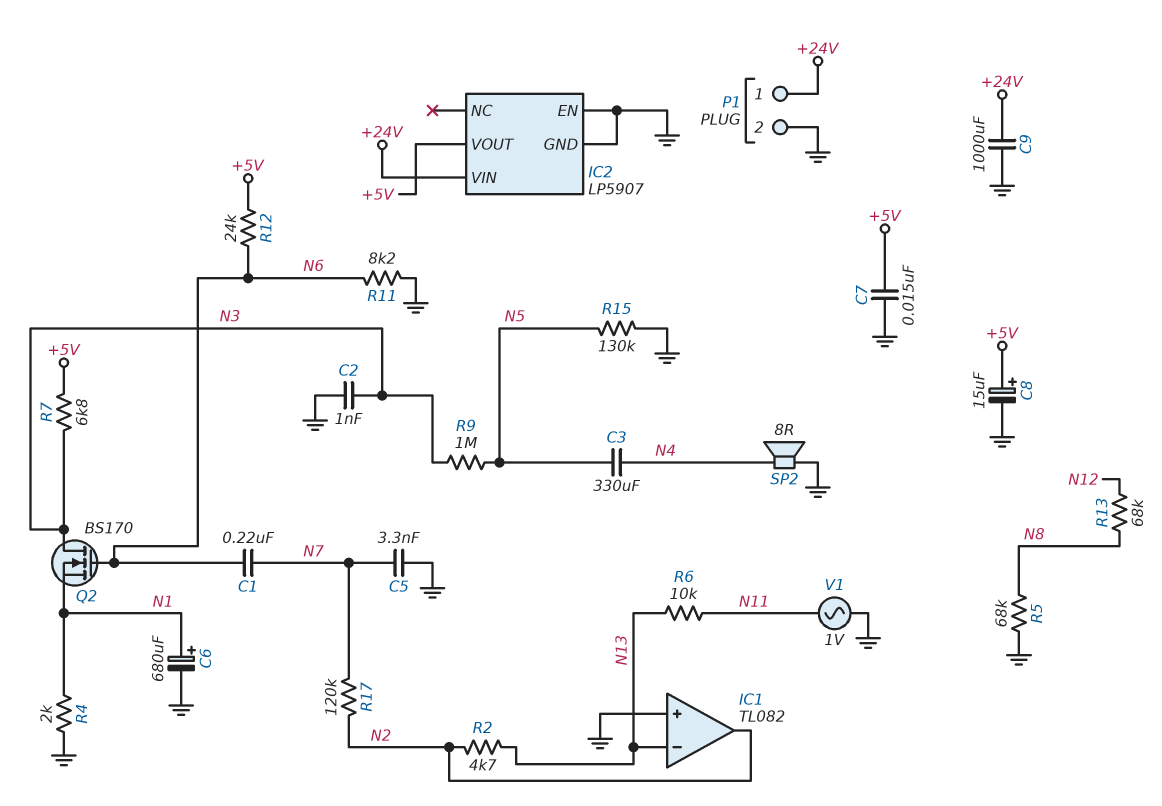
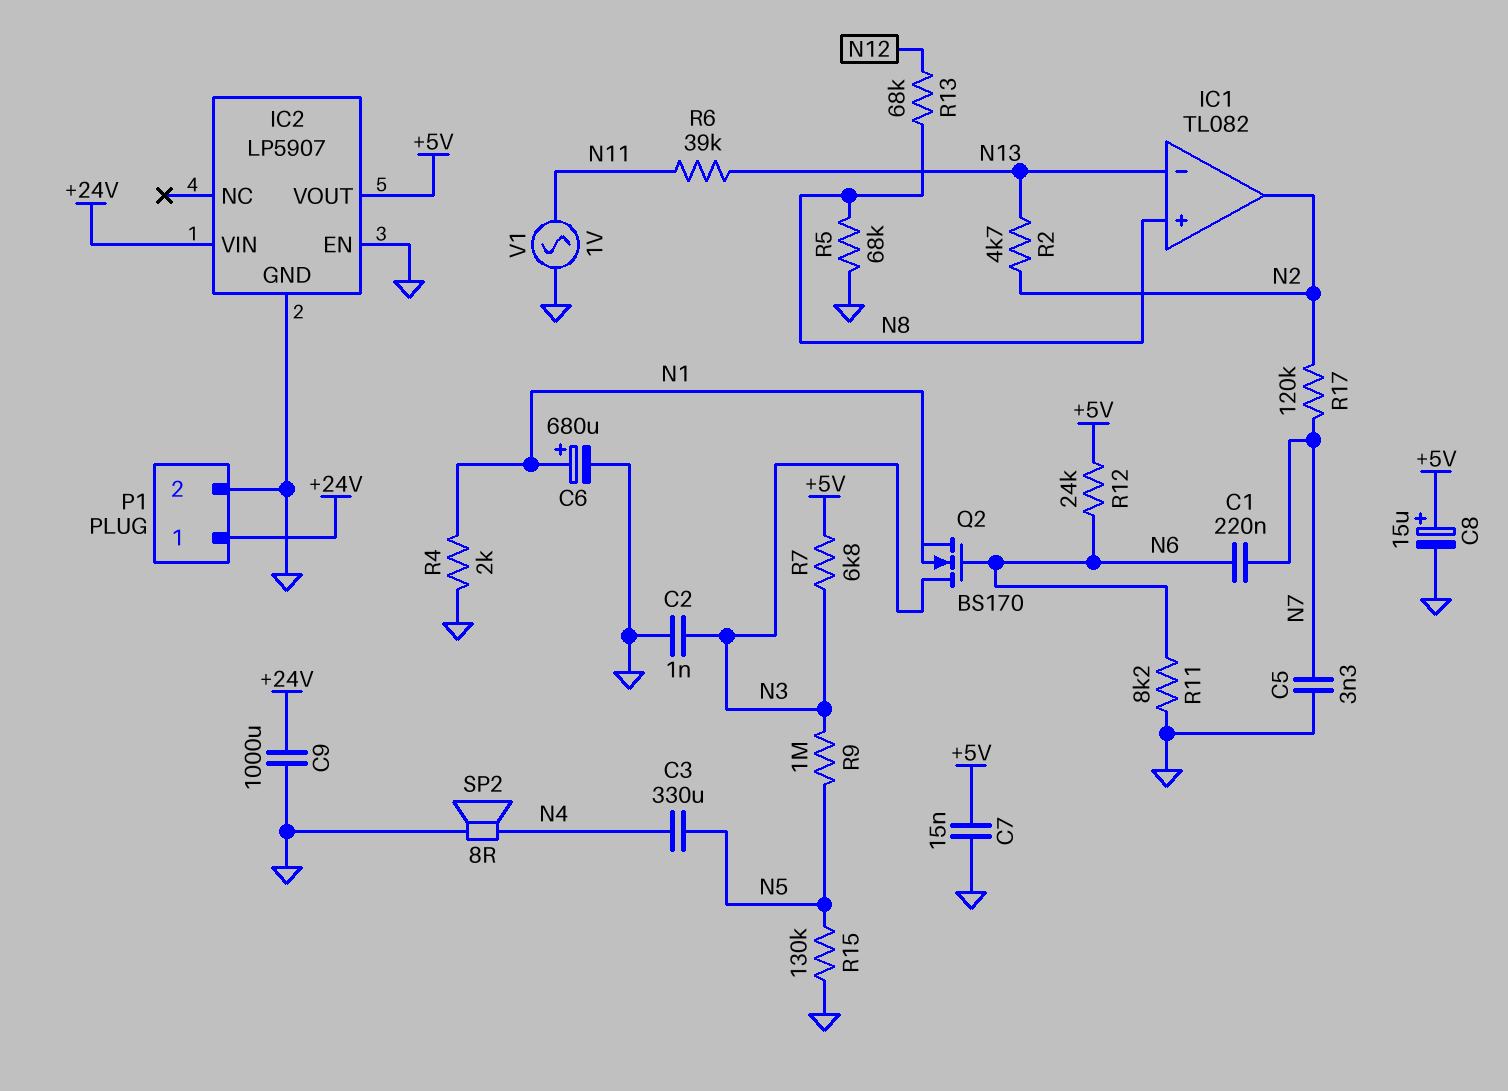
IC1 pin in+: GND -> N8
R6: 10k (N11, N13) -> 39k (N11, N13)

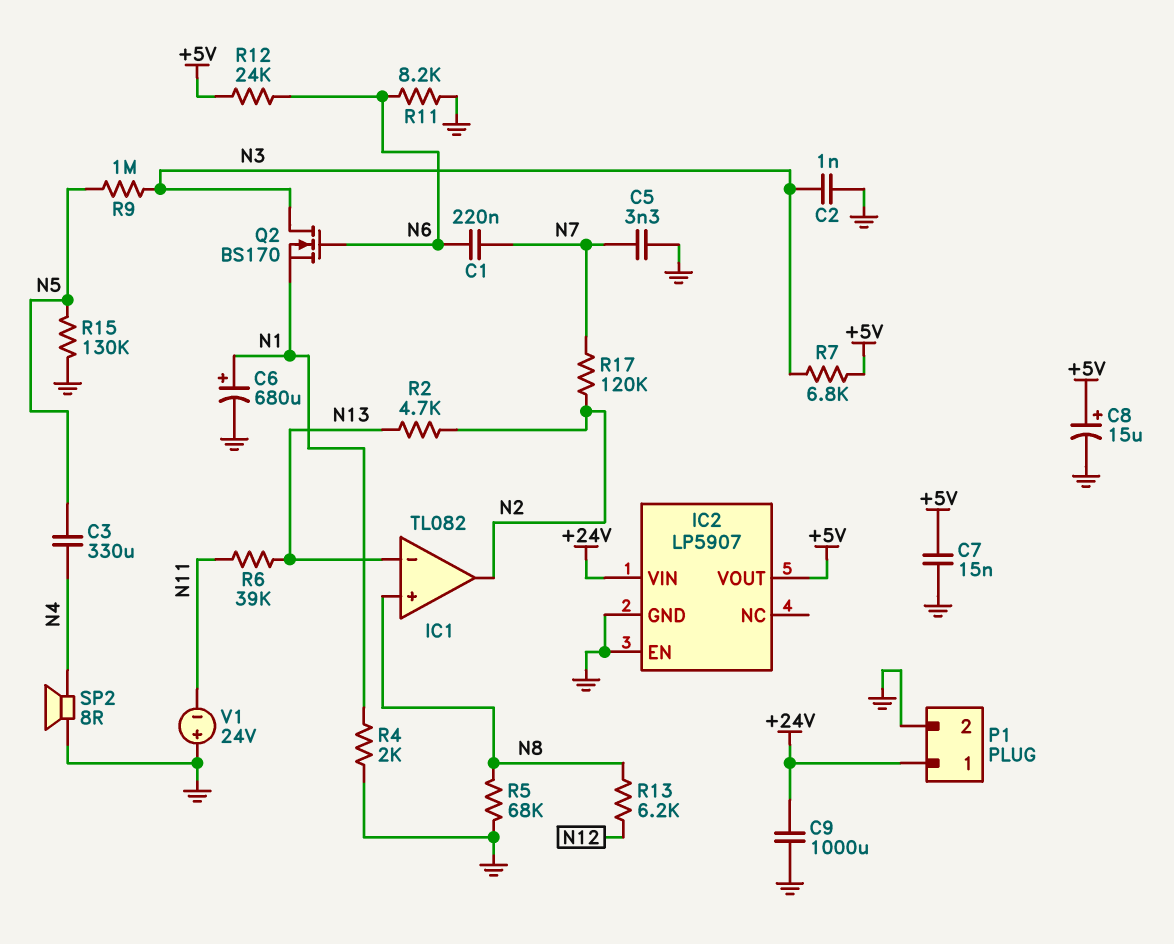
R13: 68k (N8, N12) -> 6.2k (N8, N12)
V1: AC 1V (GND, N11) -> 24V (plus GND, minus N11)

